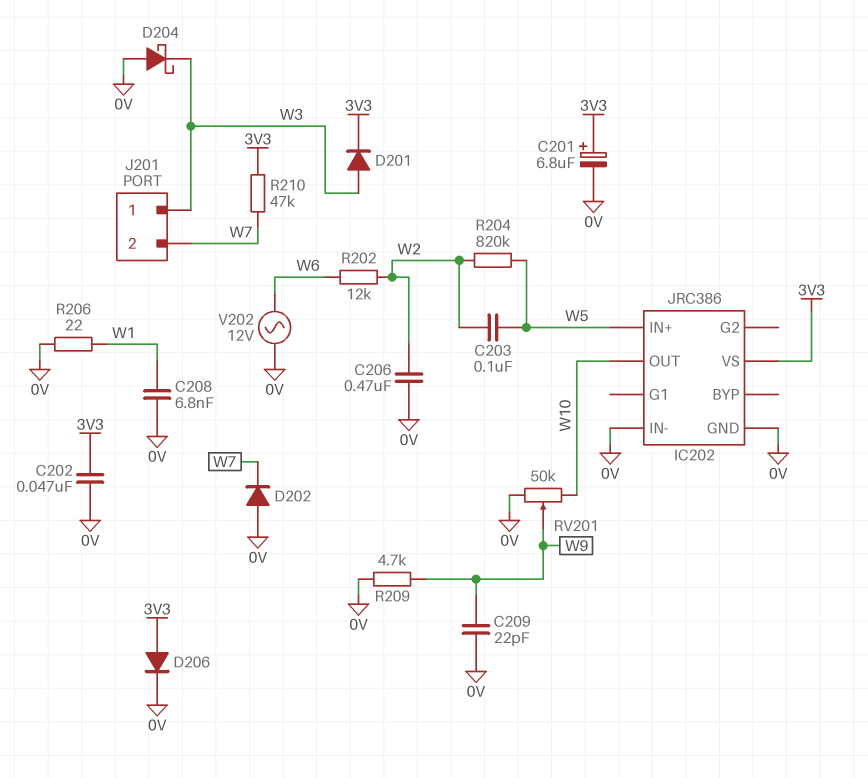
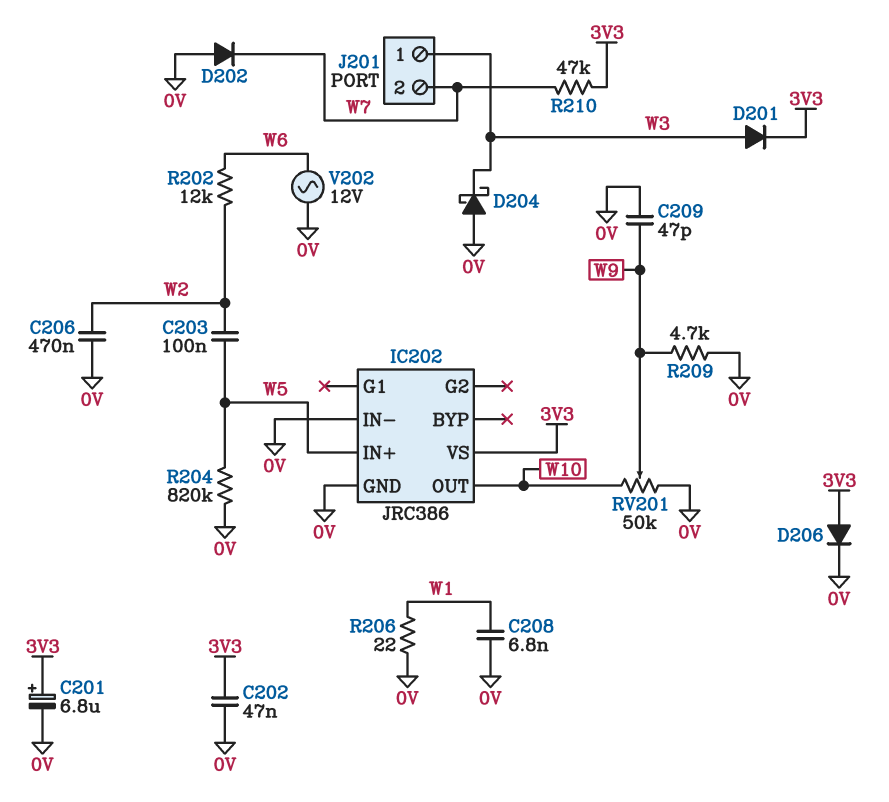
C209: 22pF (0V, W9) -> 47pF (0V, W9)
R204: 820k (W2, W5) -> 820k (0V, W5)

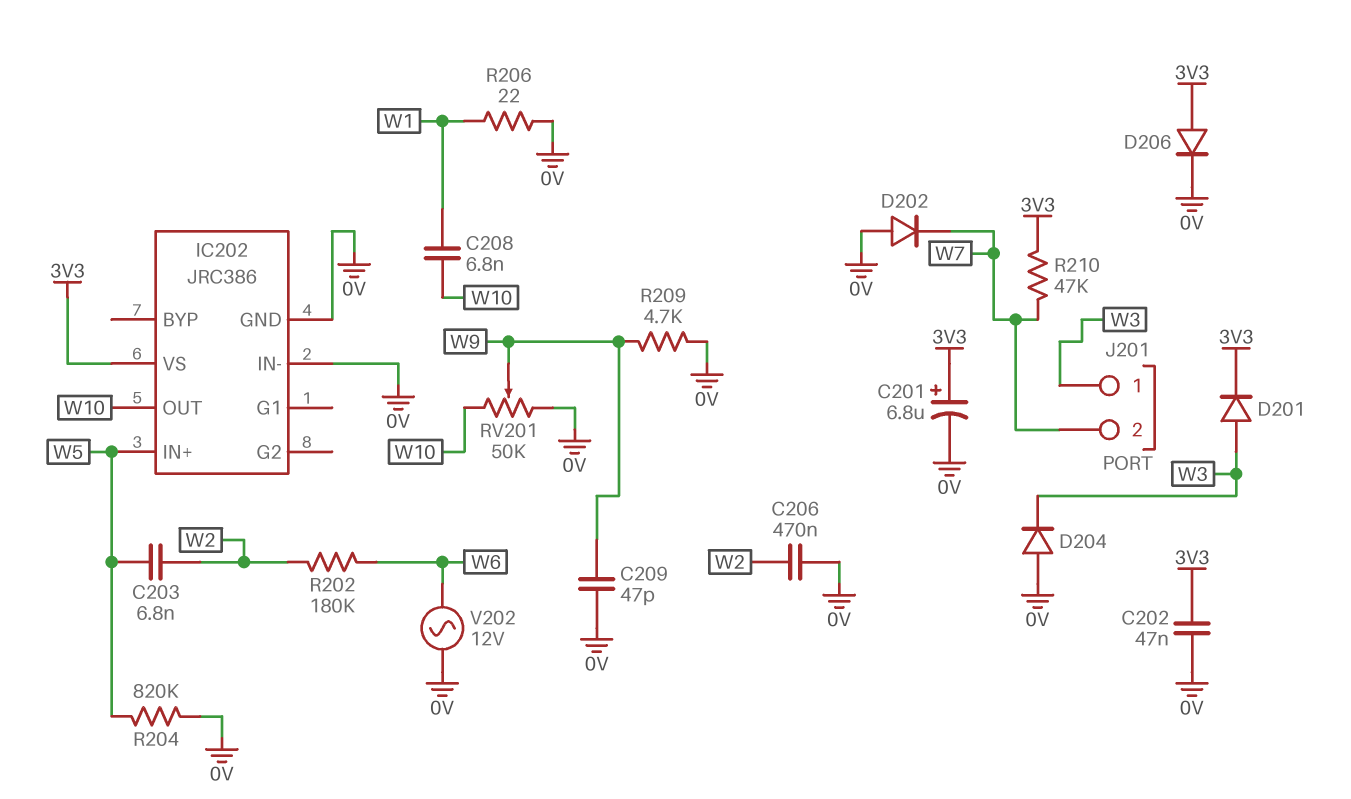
C203: 100nF (W2, W5) -> 6.8nF (W2, W5)
C208: 6.8nF (0V, W1) -> 6.8nF (W1, W10)
D204: schottky (A 0V, K W3) -> diode (A 0V, K W3)
R202: 12k (W2, W6) -> 180k (W2, W6)

